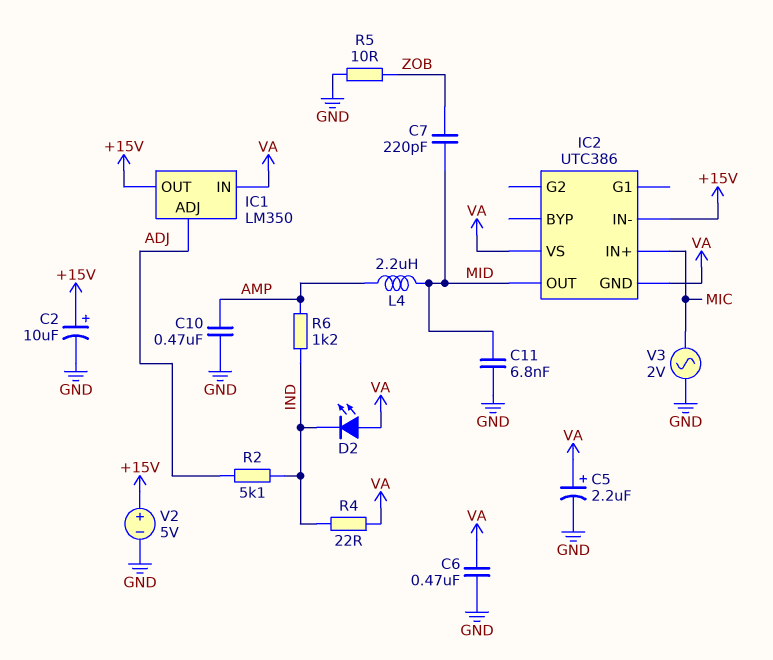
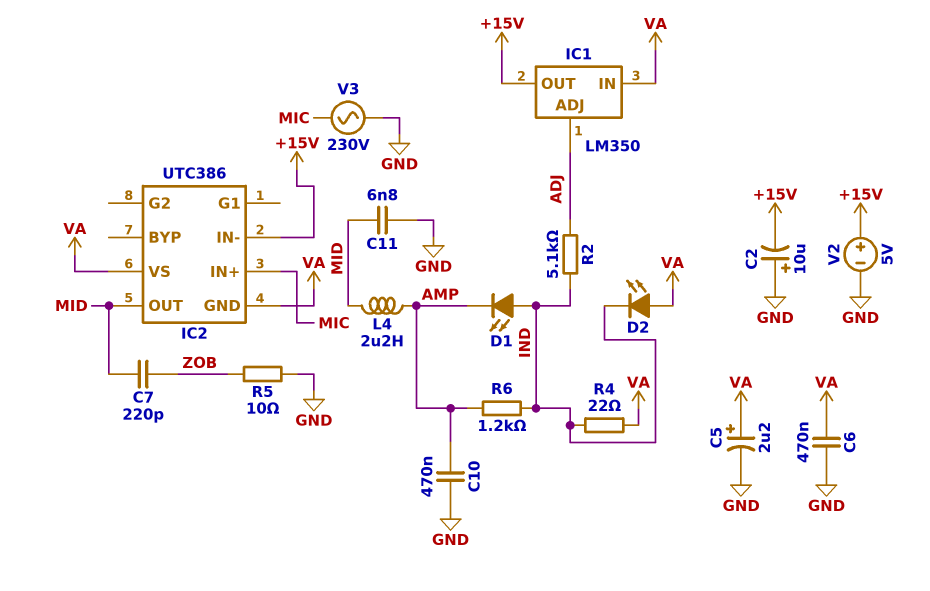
C2: 10uF (plus +15V, minus GND) -> 10uF (plus GND, minus +15V)
D1: none -> LED (A IND, K AMP)
V3: AC 2V (GND, MIC) -> AC 230V (GND, MIC)

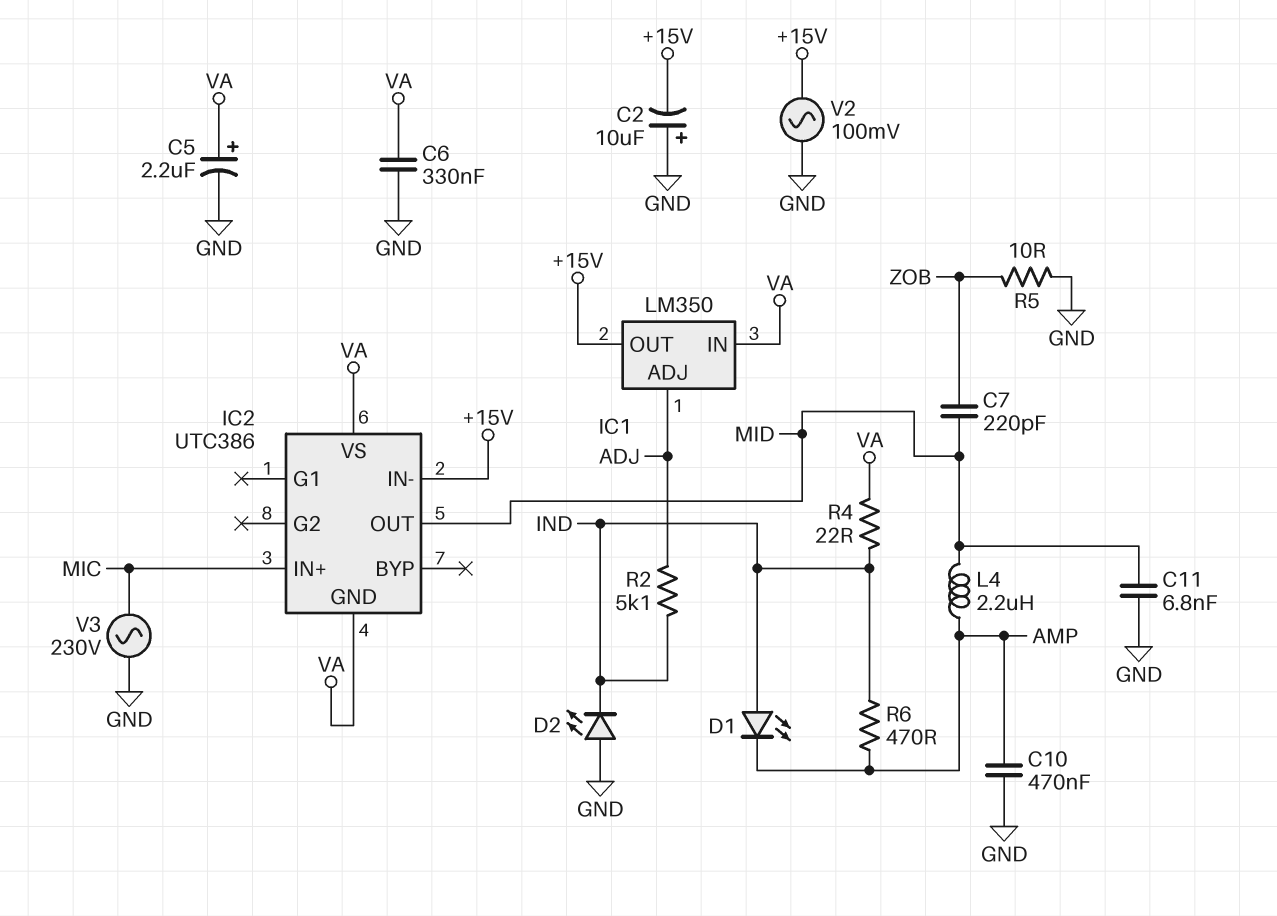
C6: 470nF (GND, VA) -> 330nF (GND, VA)
D2: LED (A VA, K IND) -> LED (A GND, K IND)
R6: 1.2k (AMP, IND) -> 470 (AMP, IND)
V2: 5V (plus +15V, minus GND) -> AC 100mV (+15V, GND)

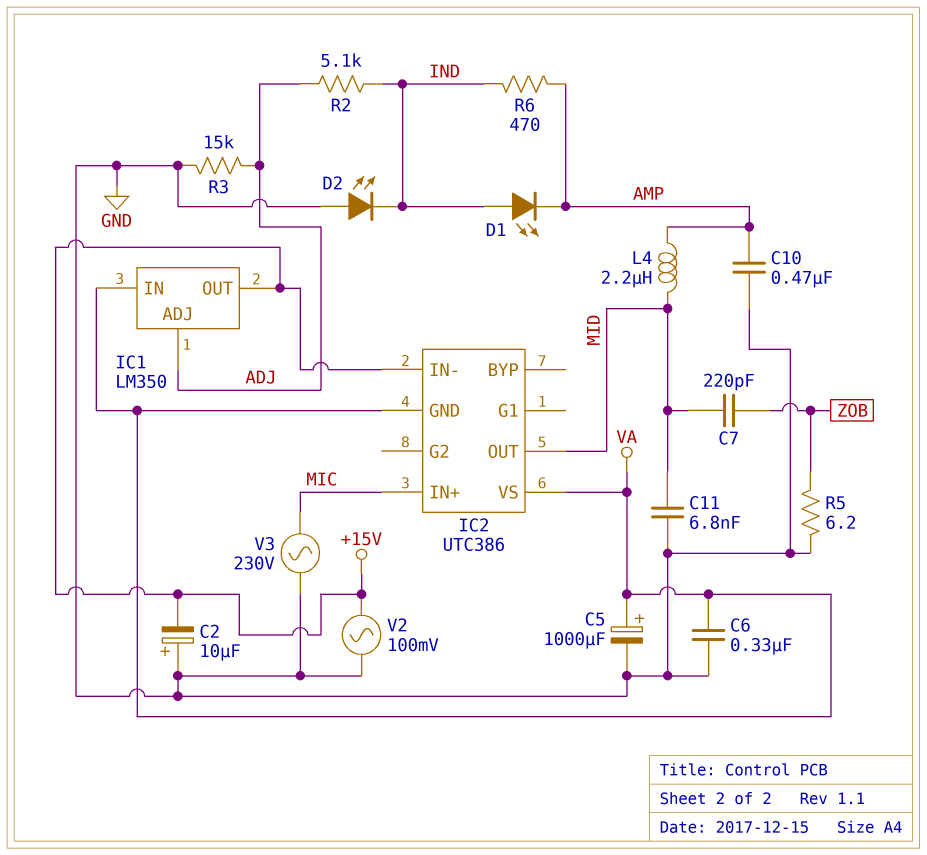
C5: 2.2uF (plus VA, minus GND) -> 1000uF (plus VA, minus GND)
R3: none -> 15k (ADJ, GND)
R4: 22 (IND, VA) -> none
R5: 10 (GND, ZOB) -> 6.2 (GND, ZOB)

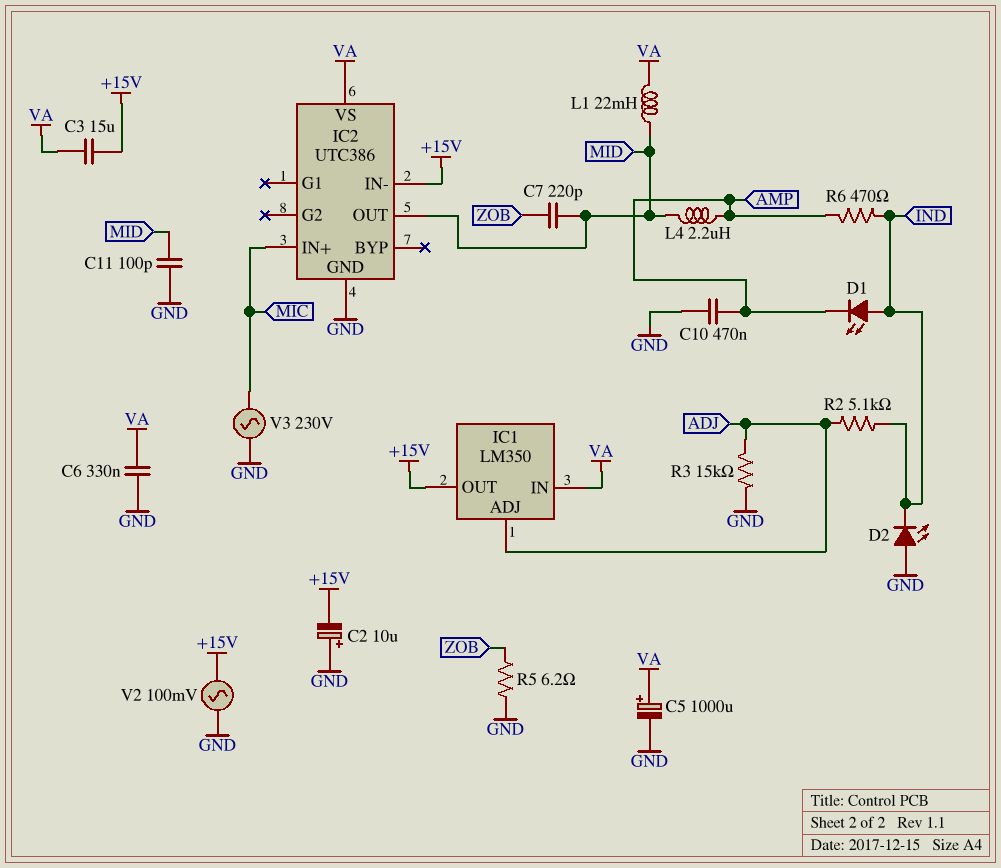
C3: none -> 15uF (+15V, VA)
C11: 6.8nF (GND, MID) -> 100pF (GND, MID)
IC2 pin GND: VA -> GND
L1: none -> 22mH (MID, VA)

